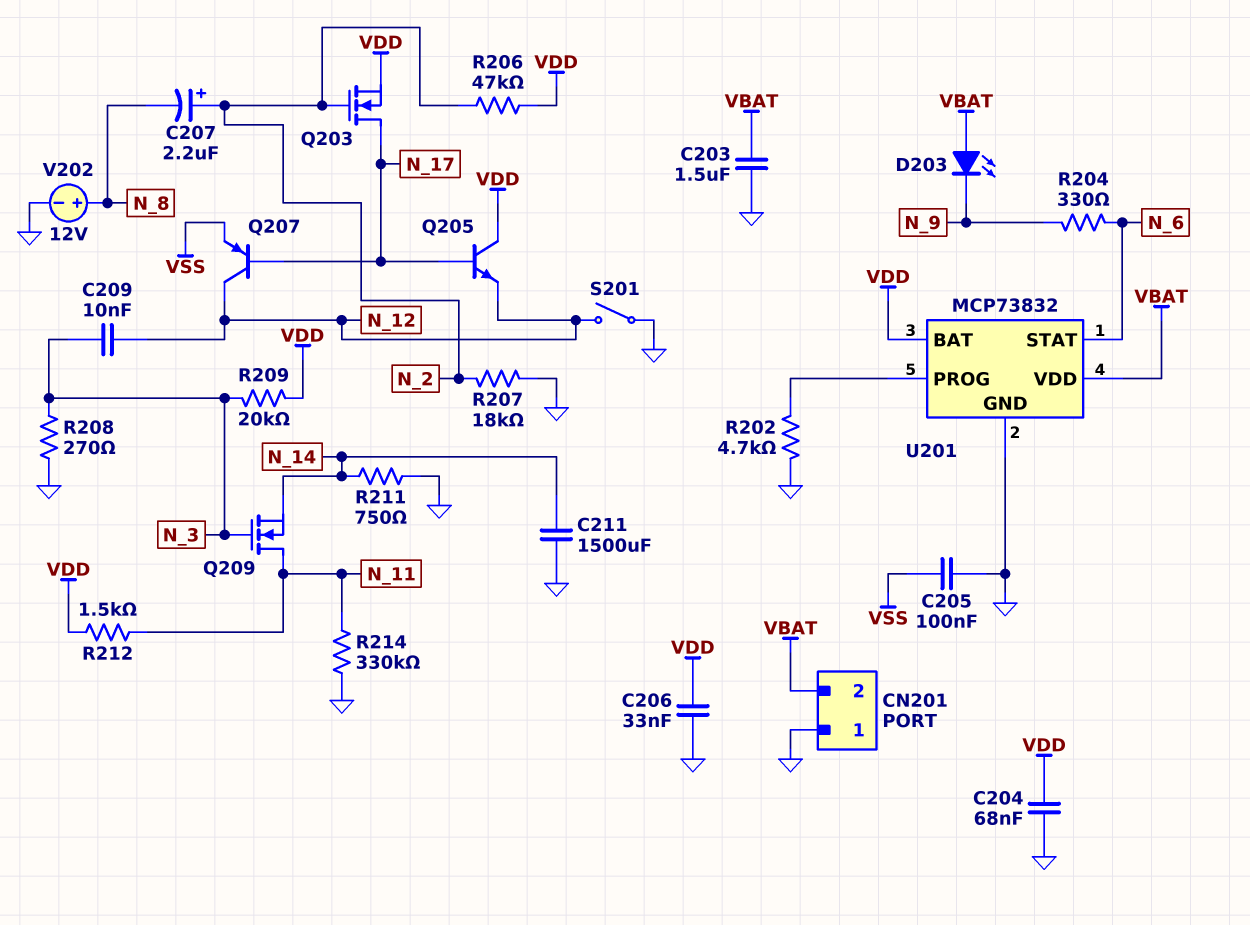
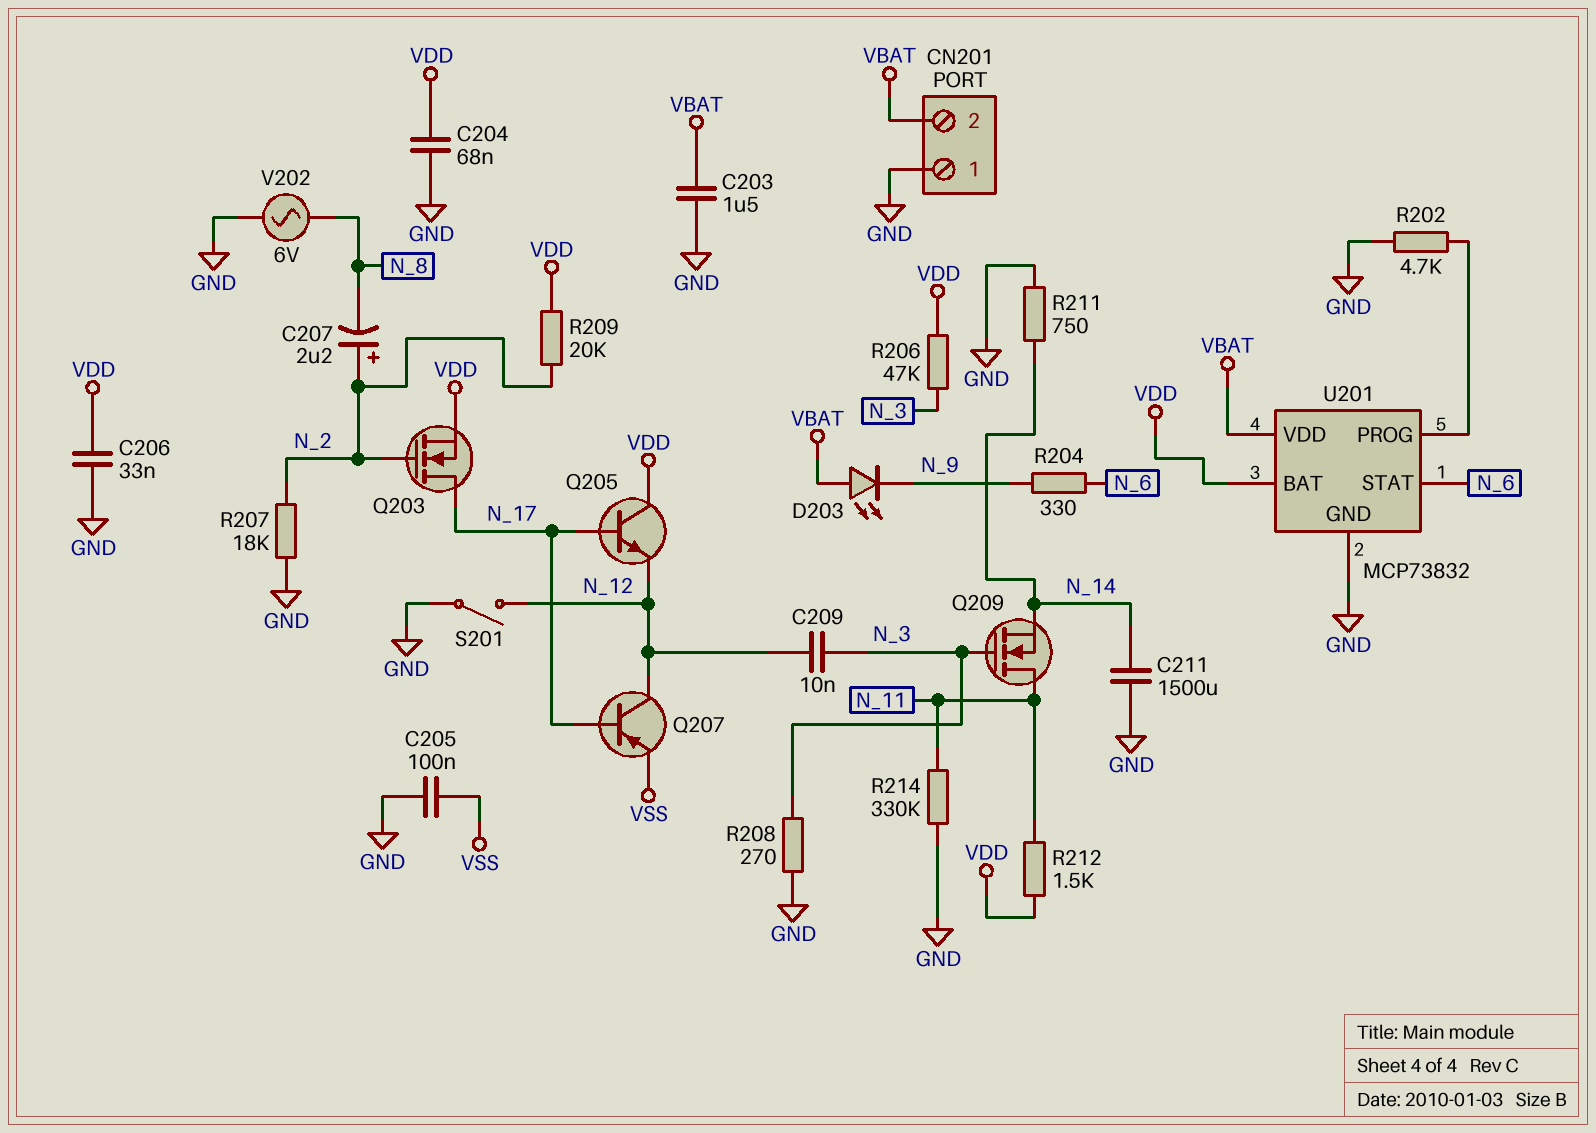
R206: 47k (N_2, VDD) -> 47k (N_3, VDD)
R209: 20k (N_3, VDD) -> 20k (N_2, VDD)
V202: 12V (plus N_8, minus GND) -> AC 6V (GND, N_8)

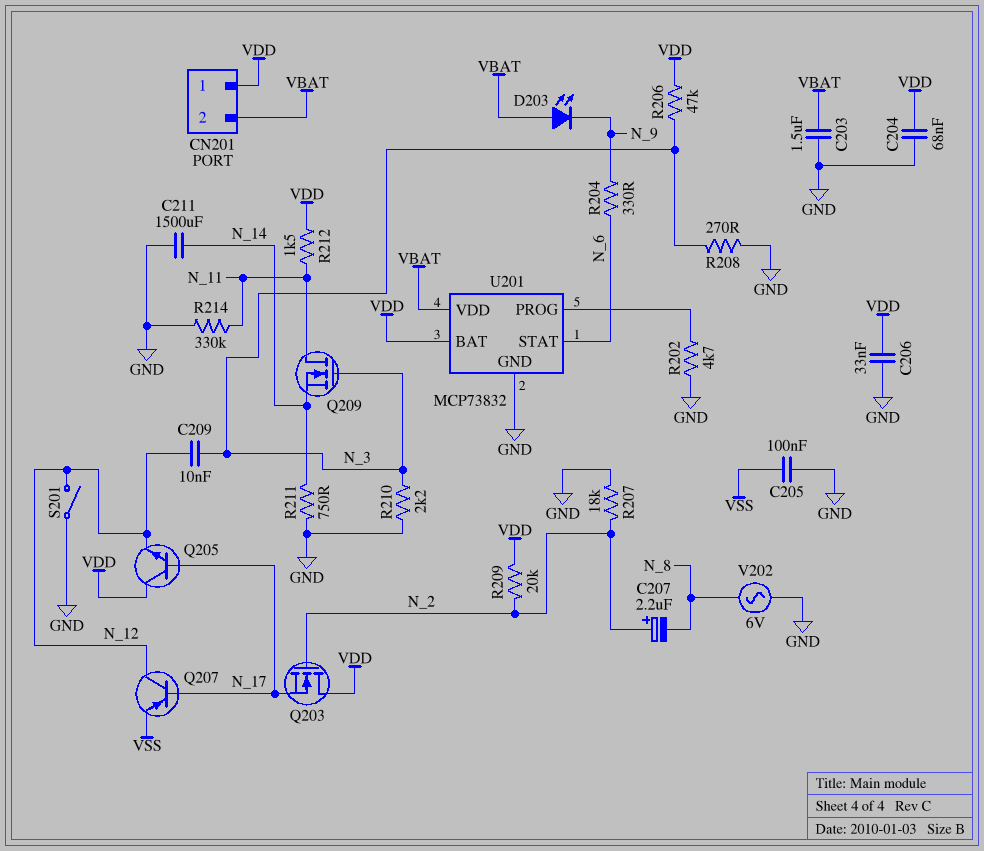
CN201 pin 1: GND -> VDD
Q203: NMOS (G N_2, D N_17, S VDD) -> NMOS (G N_2, D VDD, S N_17)
R210: none -> 2.2k (GND, N_3)

